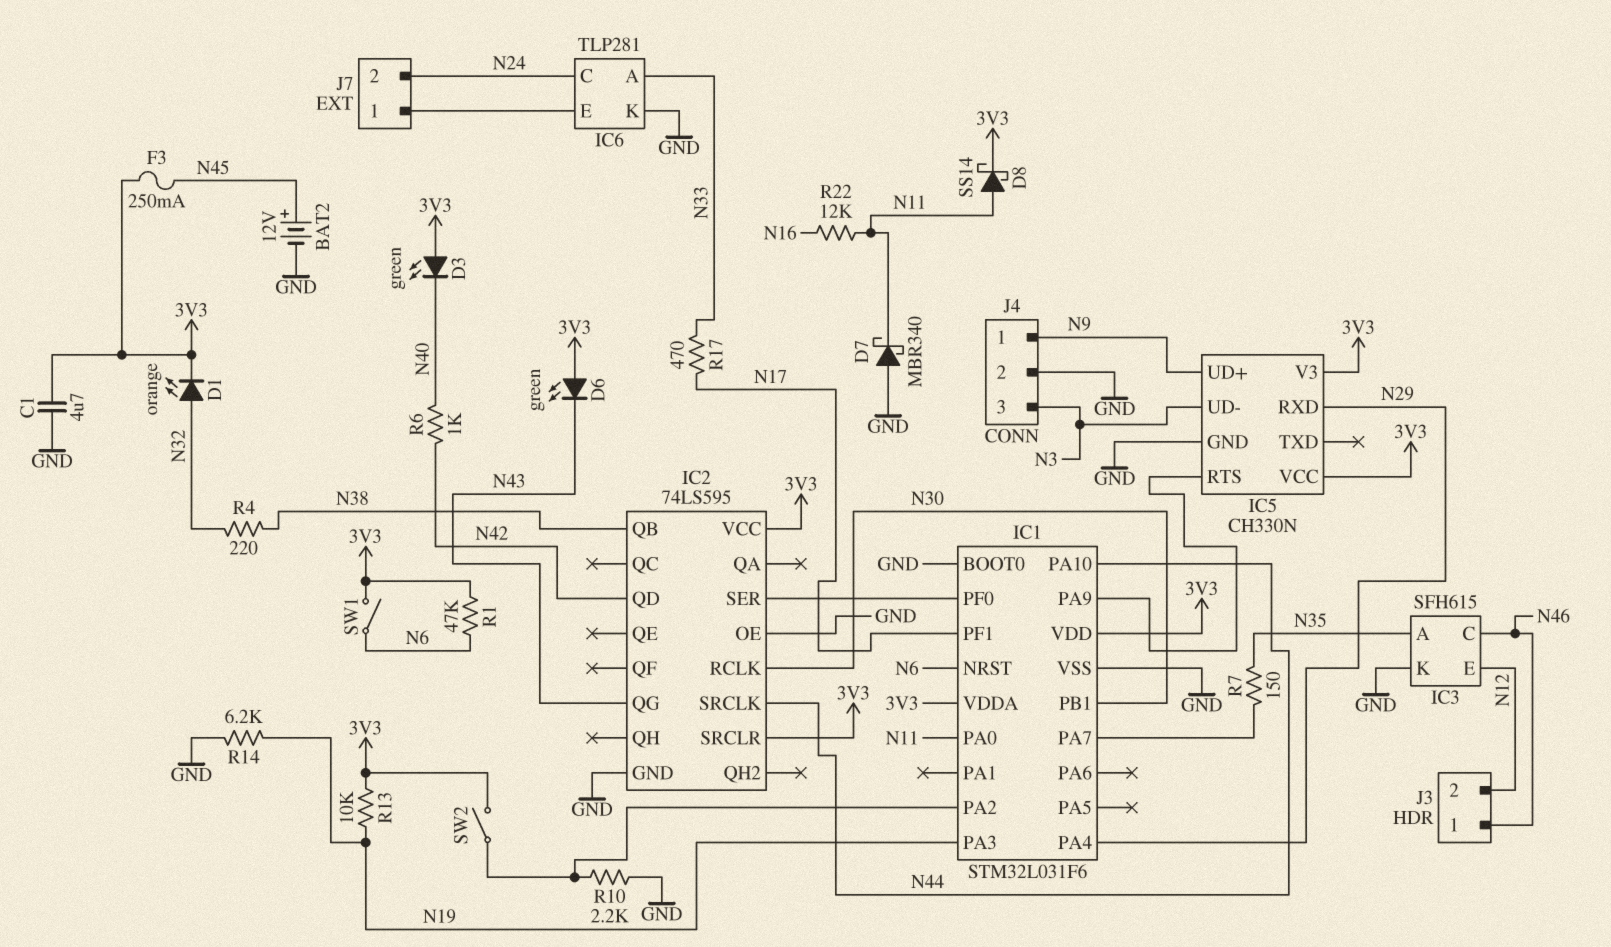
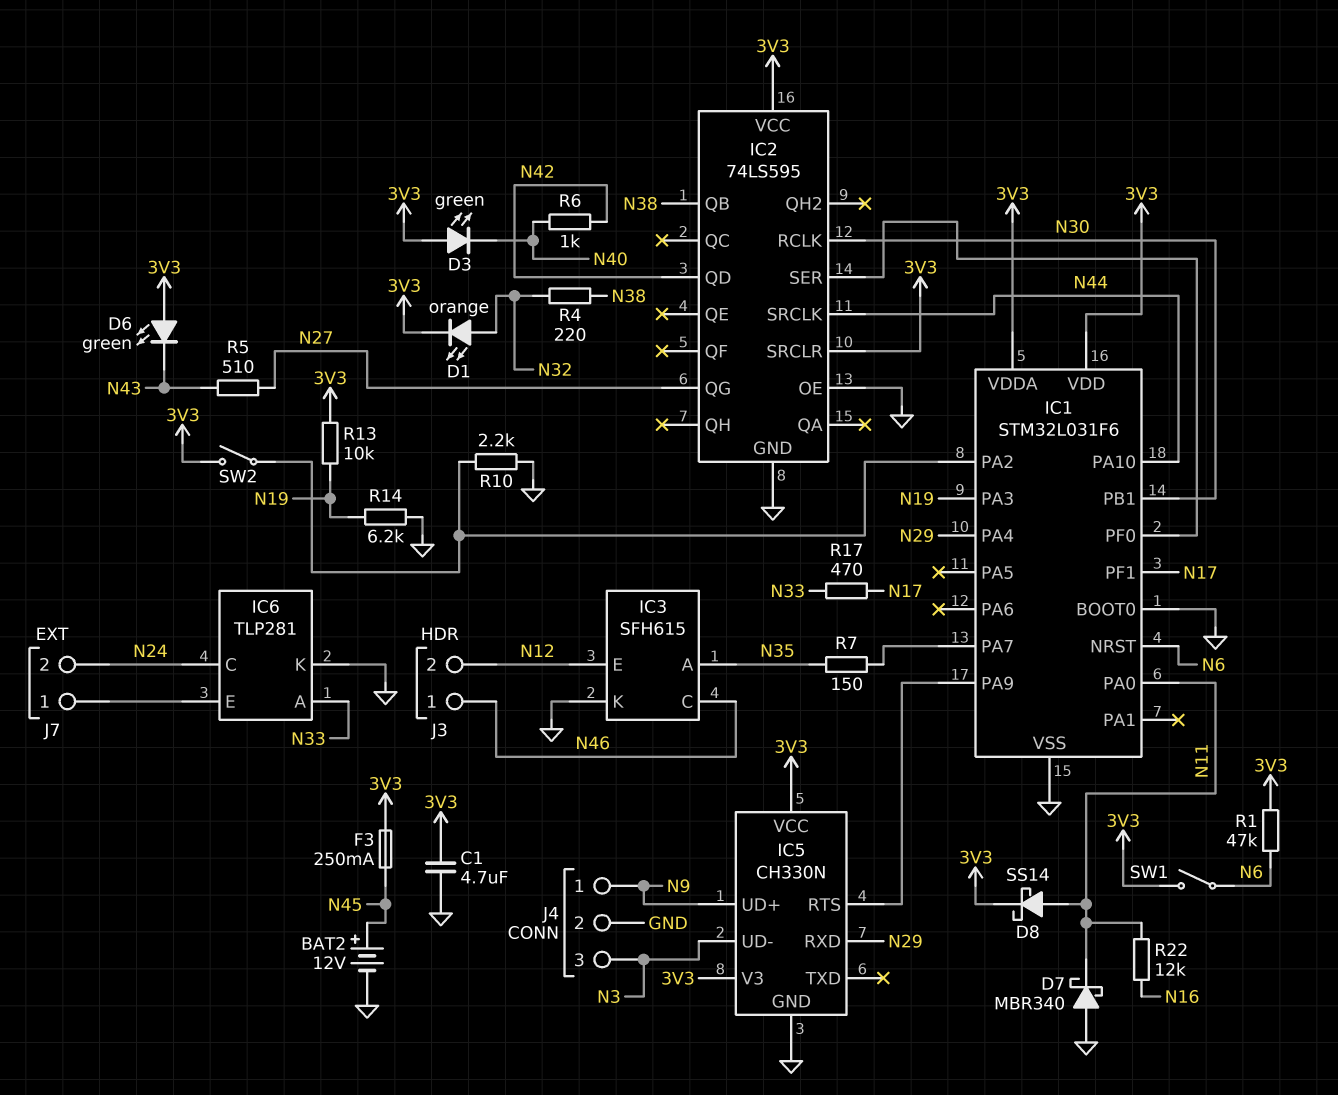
IC2 pin QG: N43 -> N27
R5: none -> 510 (N27, N43)

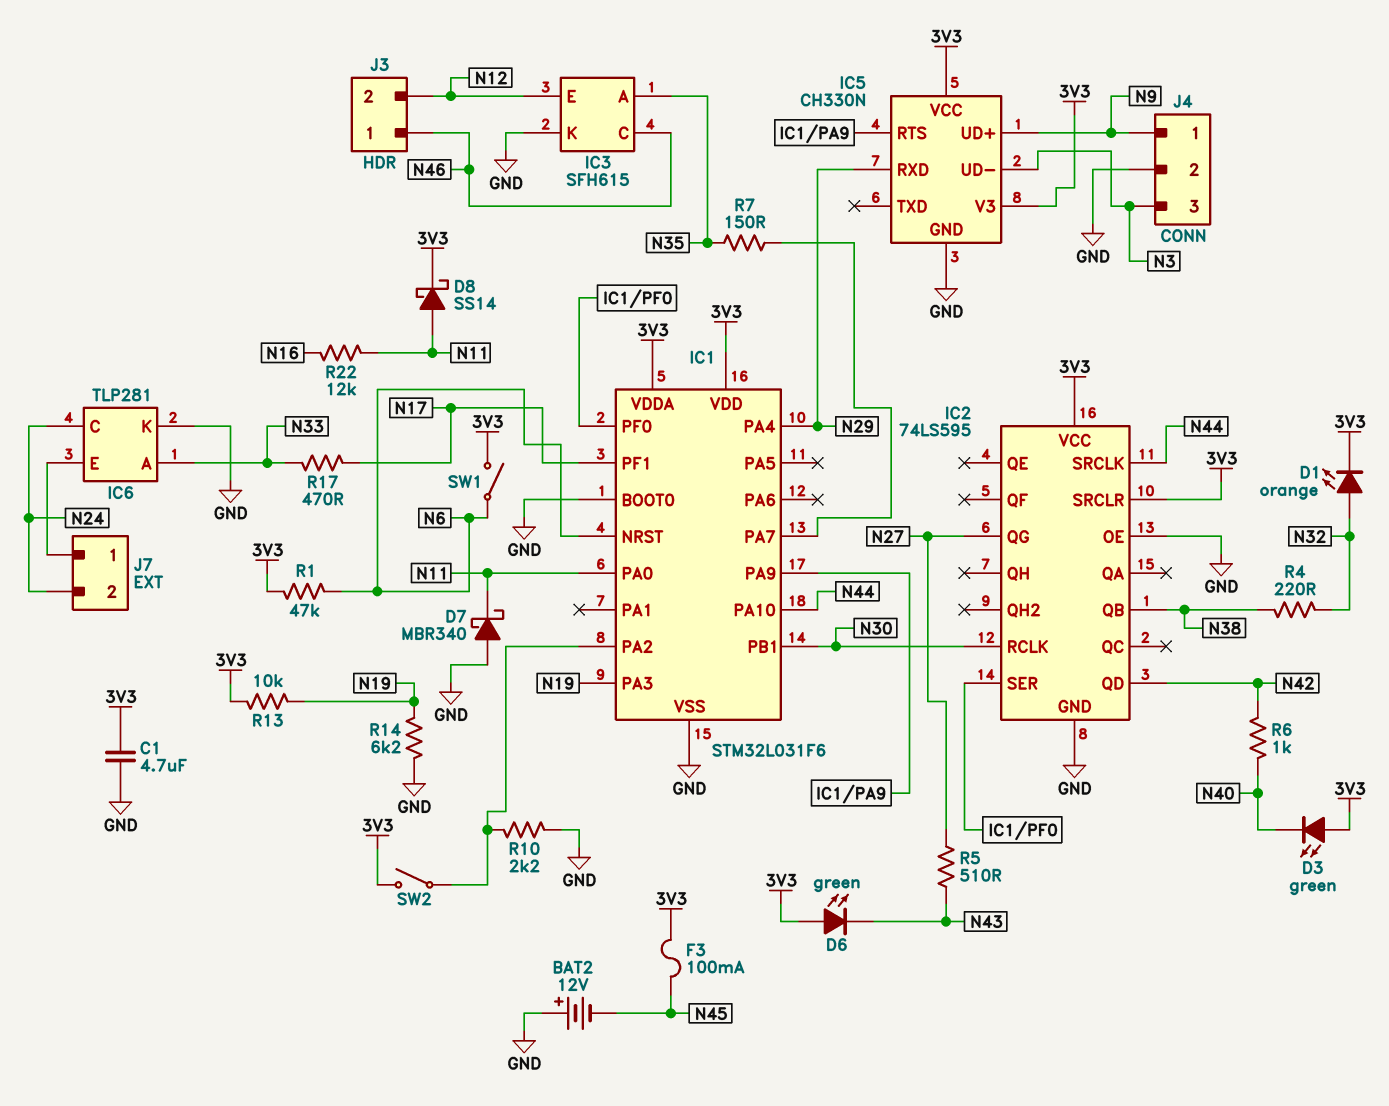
BAT2: 12V (plus N45, minus GND) -> 12V (plus GND, minus N45)
F3: 250mA (3V3, N45) -> 100mA (3V3, N45)

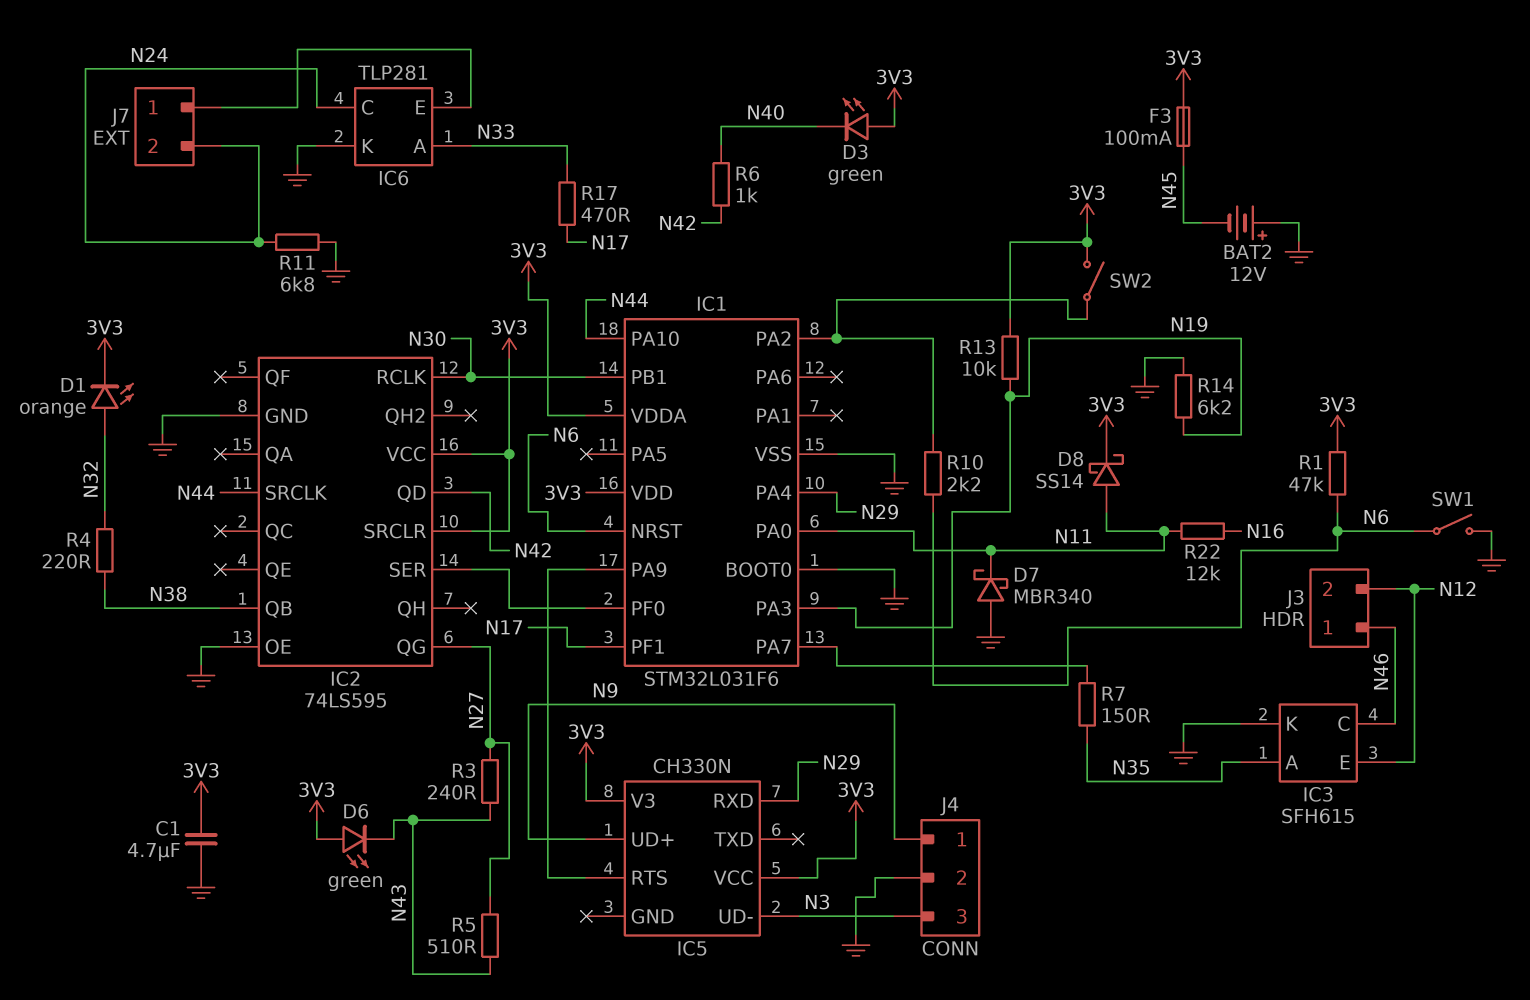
IC5 pin GND: GND -> none
R3: none -> 240 (N27, N43)
R10: 2.2k (GND, IC1/PA2) -> 2.2k (IC1/PA2, N6)
R11: none -> 6.8k (GND, N24)
SW1: switch (3V3, N6) -> switch (GND, N6)

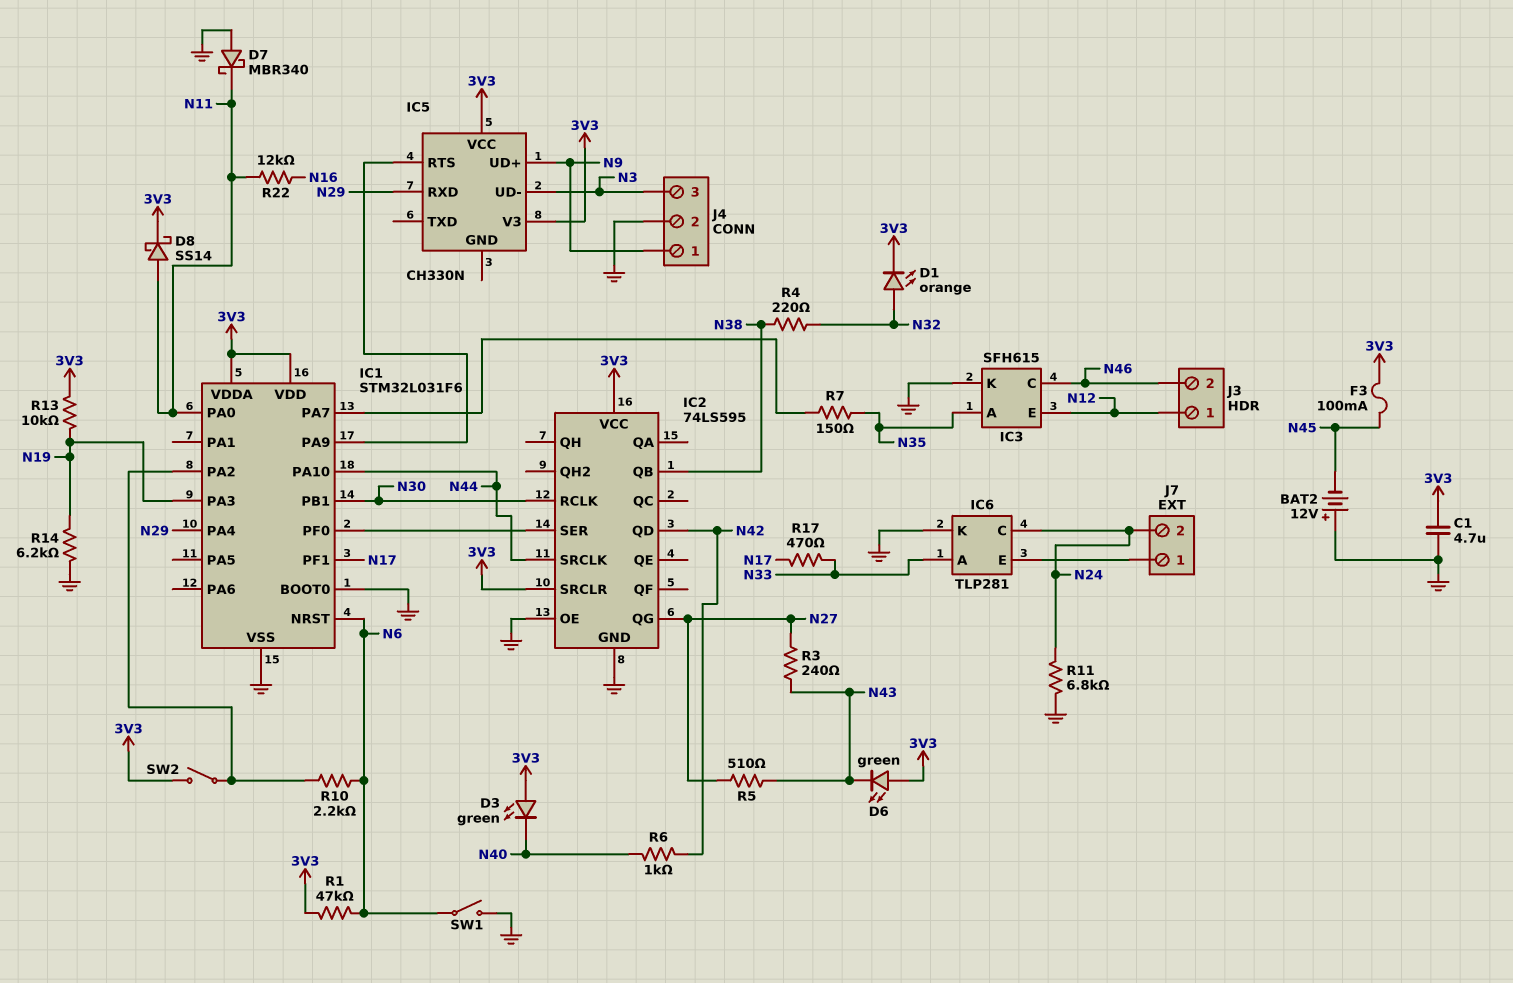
J3 pin 1: N46 -> N12
J3 pin 2: N12 -> N46

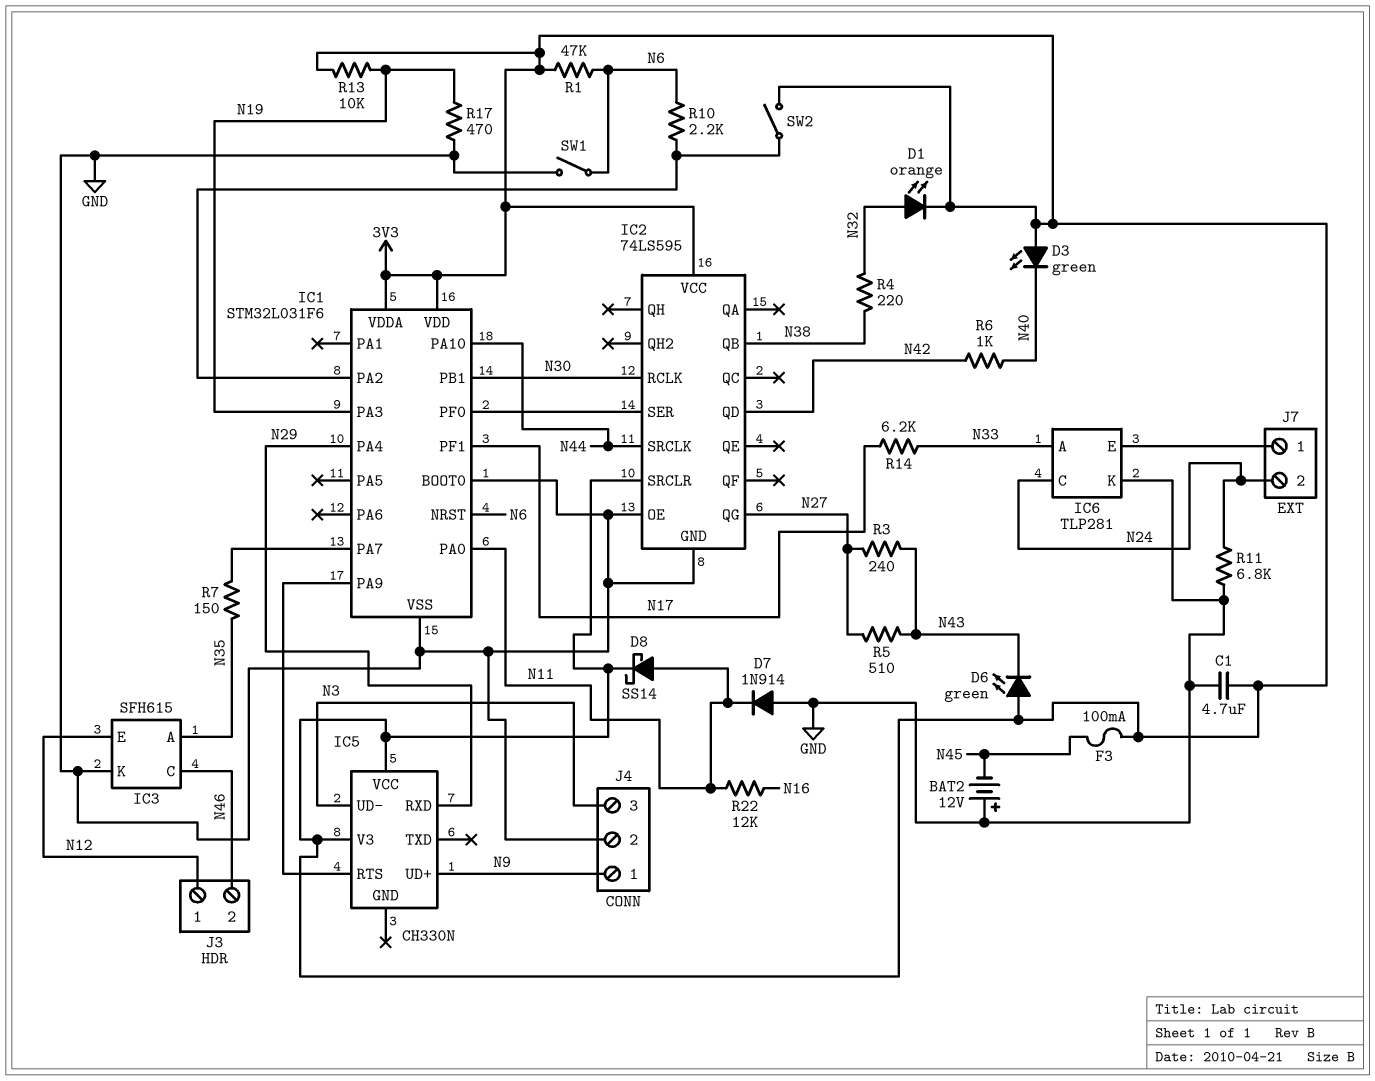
D7: schottky MBR340 (A GND, K N11) -> diode 1N914 (A GND, K N11)
R14: 6.2k (GND, N19) -> 6.2k (N17, N33)
R17: 470 (N17, N33) -> 470 (GND, N19)

